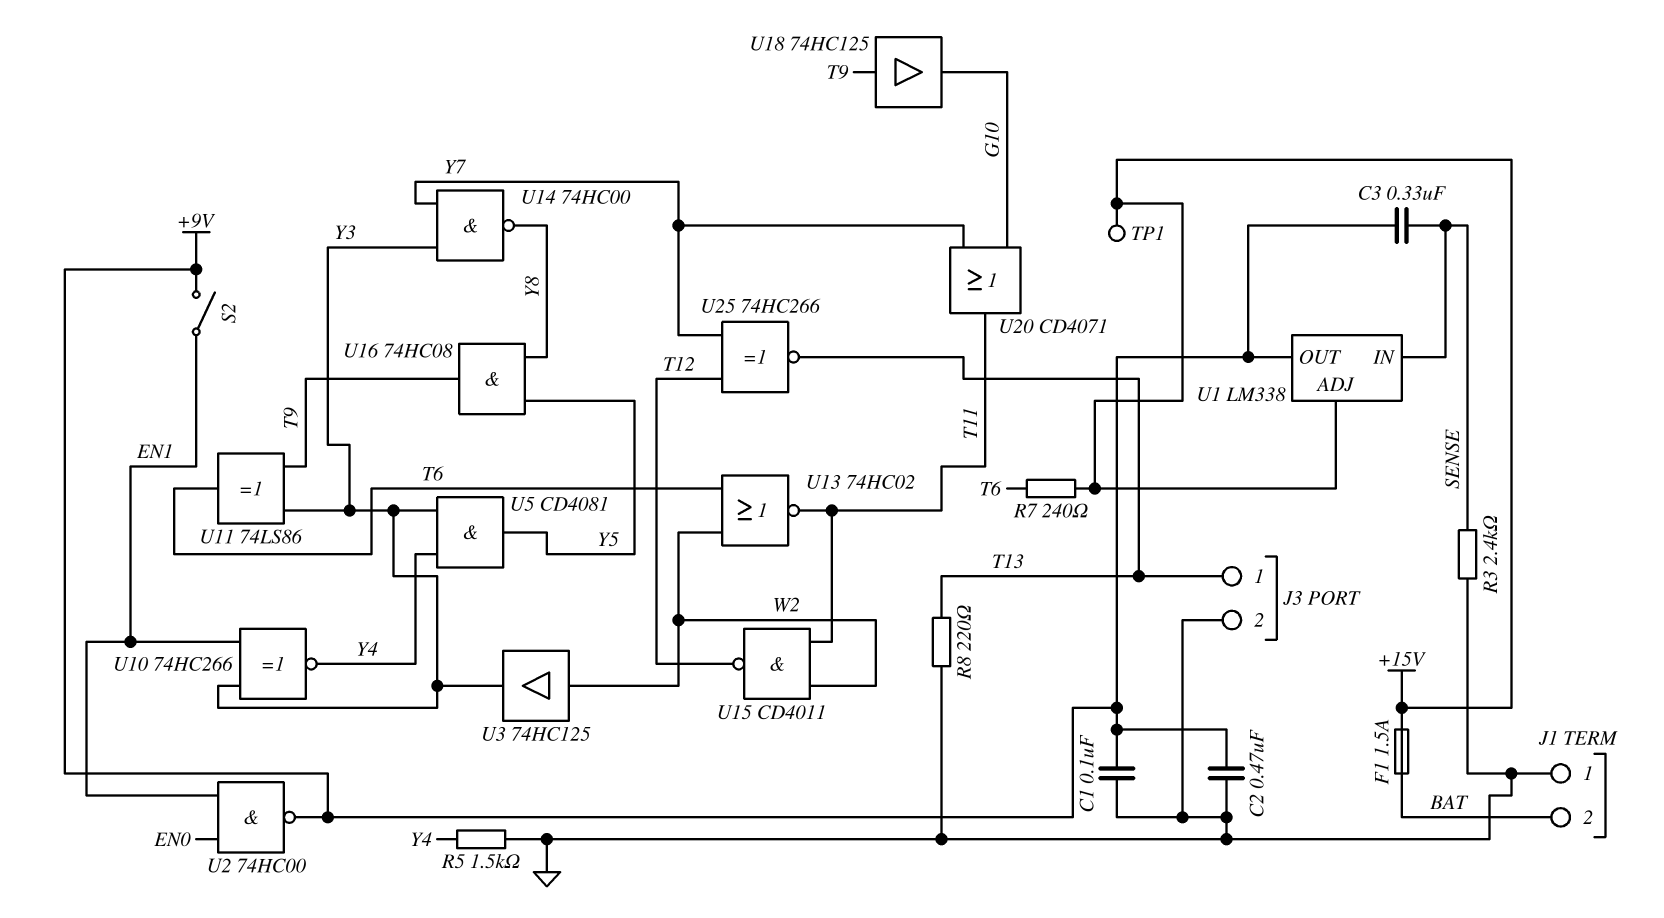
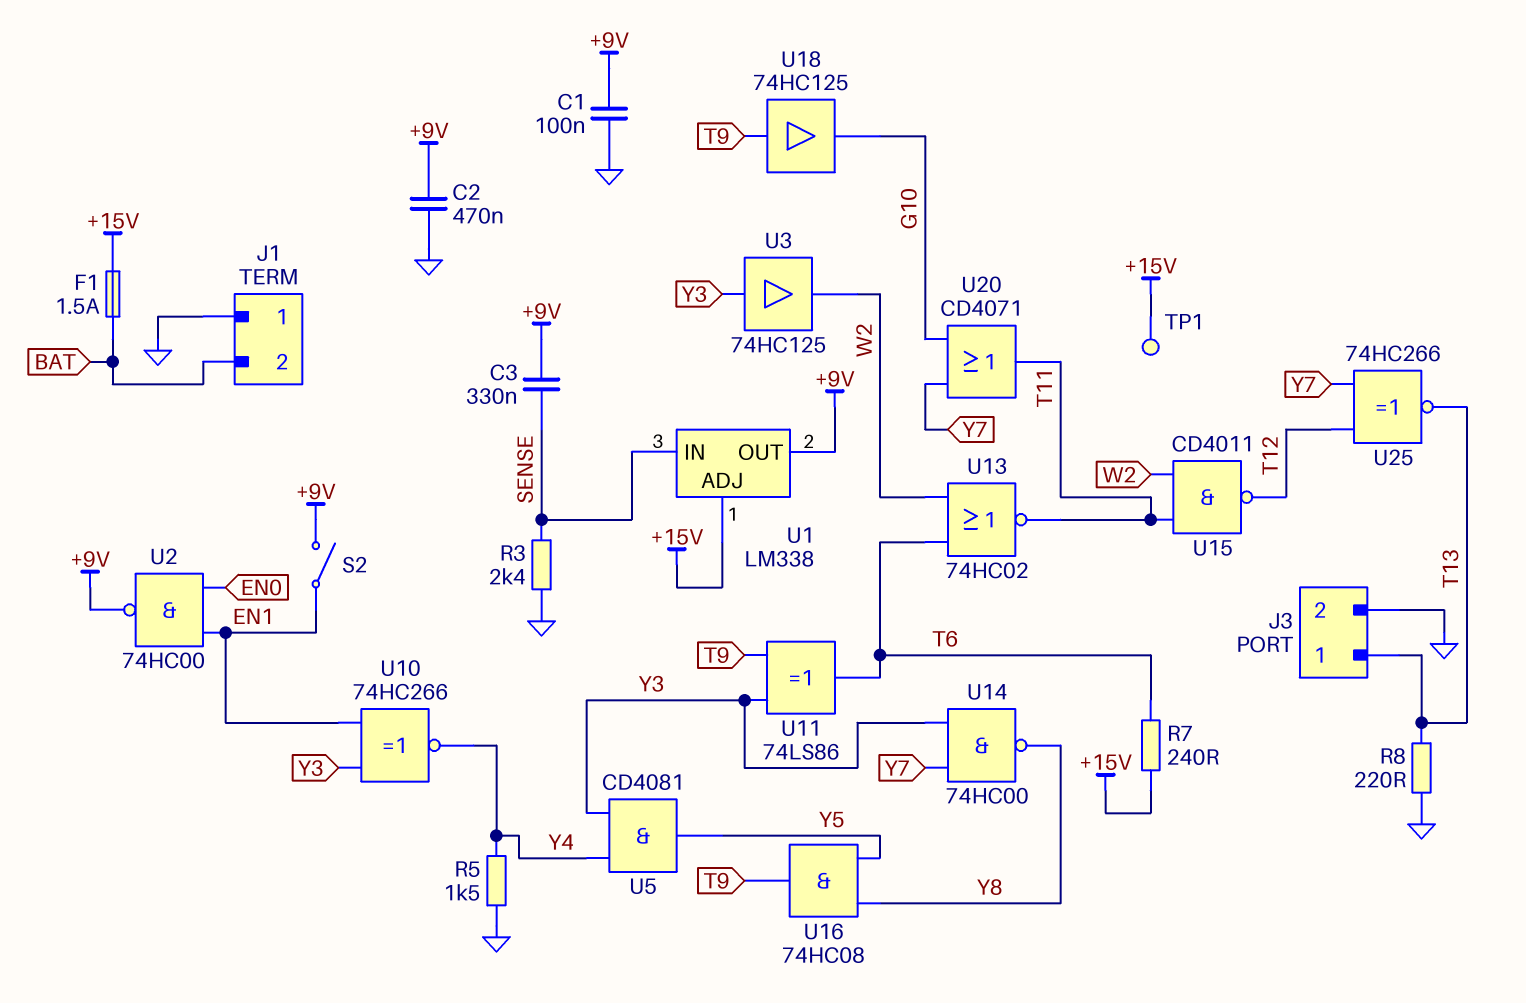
U3: buffer 74HC125 (in W2, out Y3) -> buffer 74HC125 (in Y3, out W2)

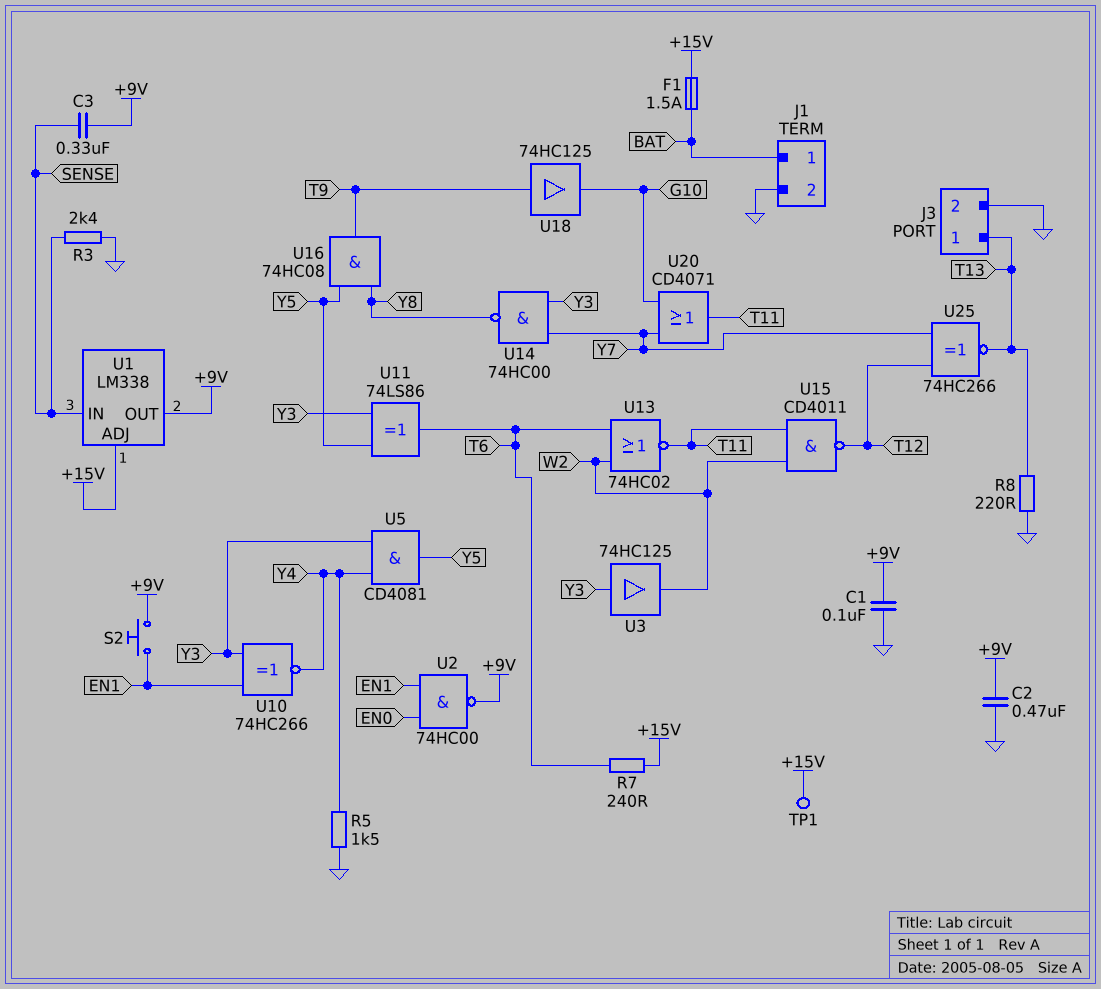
J1 pin 1: GND -> BAT
J1 pin 2: BAT -> GND
S2: switch (+9V, EN1) -> button (+9V, EN1)
U11: XOR 74LS86 (in T9, in Y3, out T6) -> XOR 74LS86 (in Y3, in Y5, out T6)

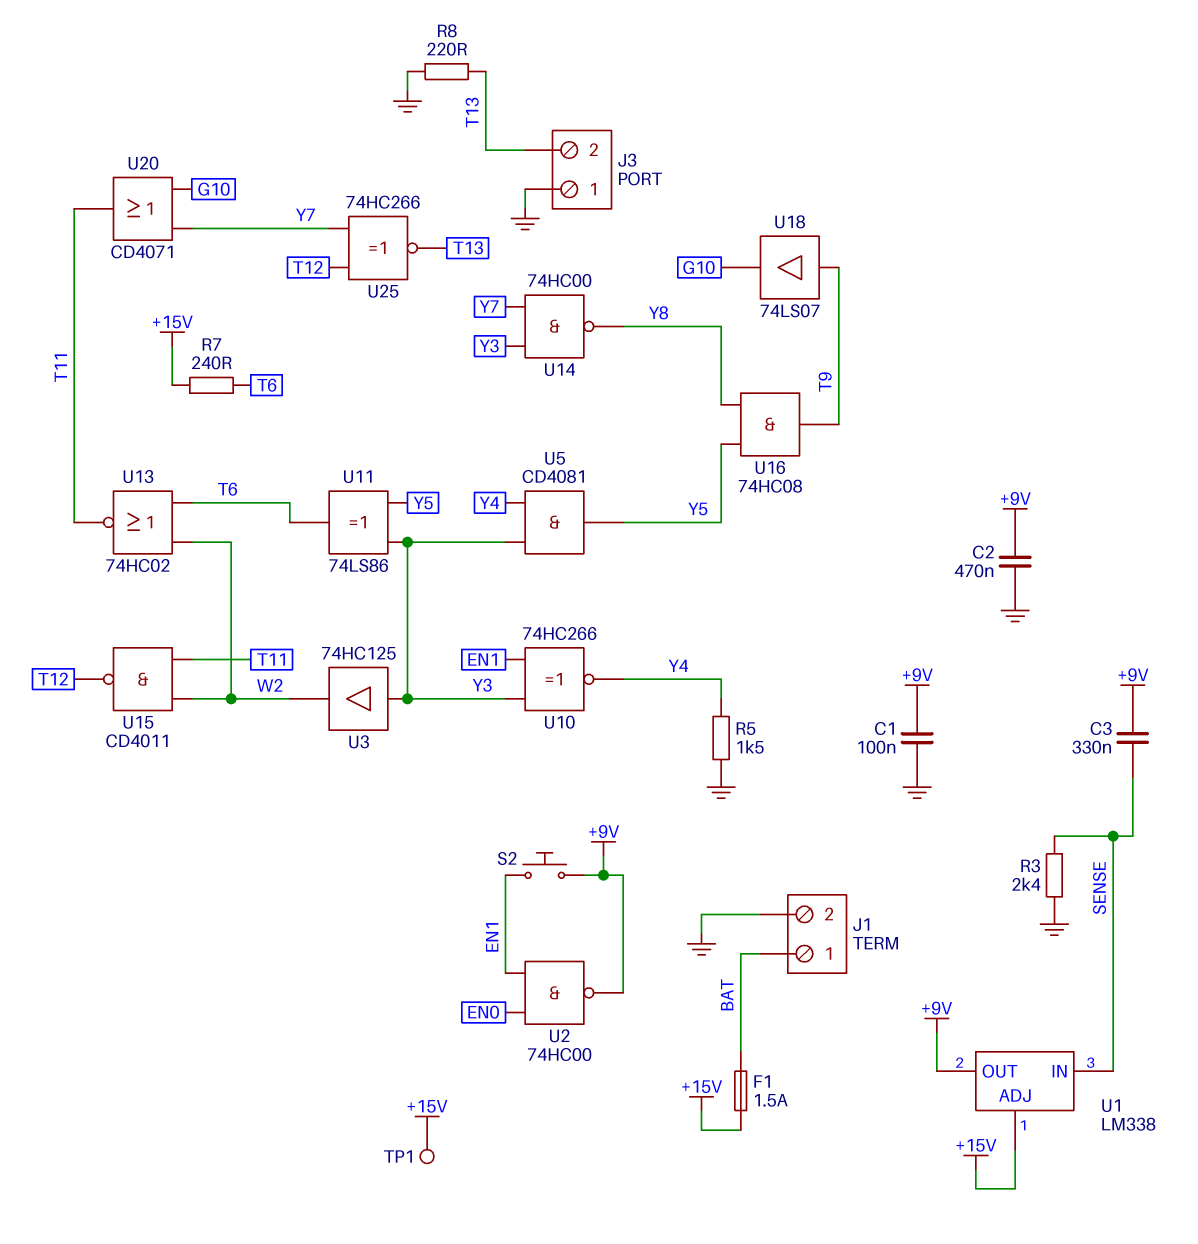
J3 pin 1: T13 -> GND
J3 pin 2: GND -> T13
U18: buffer 74HC125 (in T9, out G10) -> buffer 74LS07 (in T9, out G10)

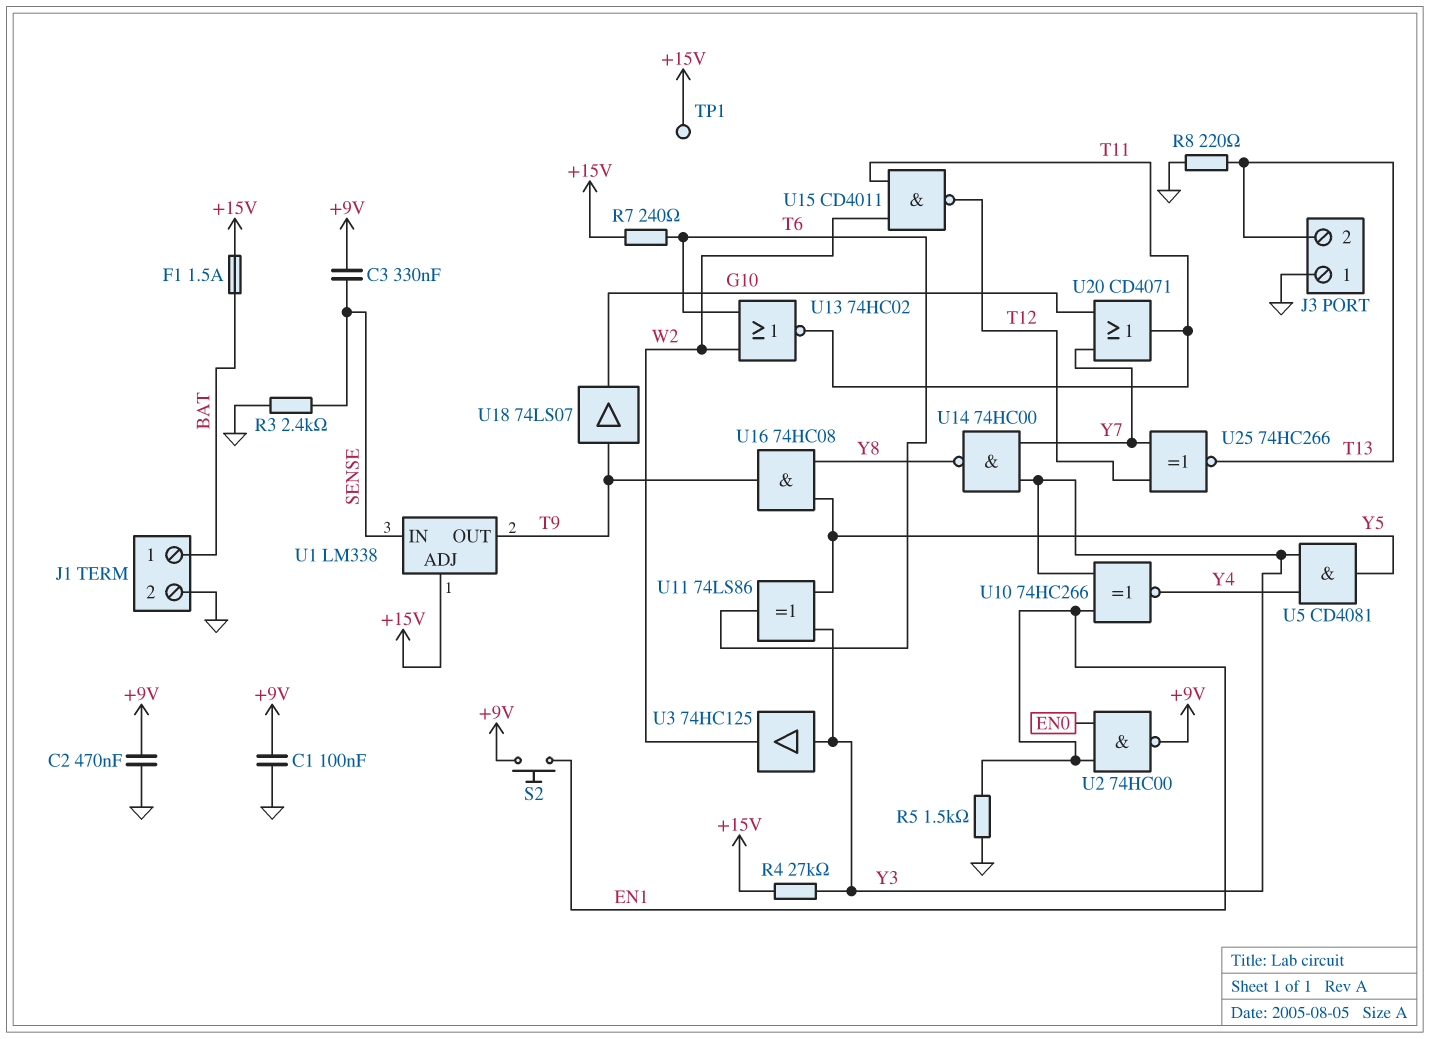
R4: none -> 27k (+15V, Y3)
R5: 1.5k (GND, Y4) -> 1.5k (EN1, GND)
U1 pin OUT: +9V -> T9

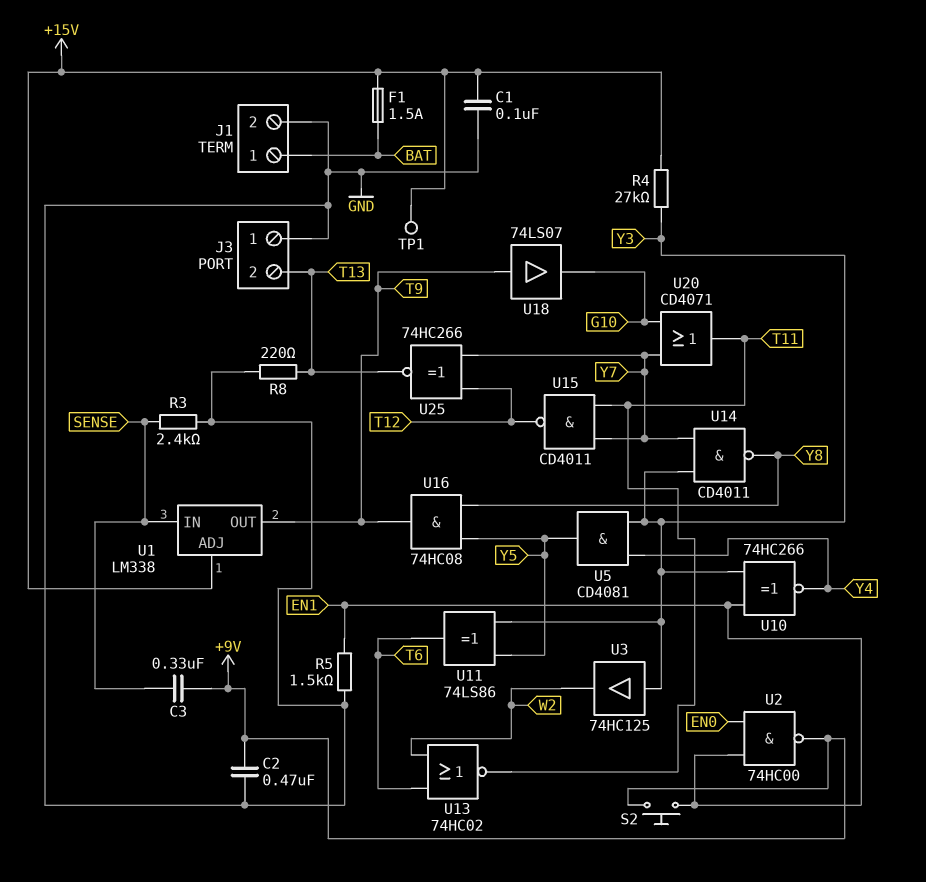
C1: 100nF (+9V, GND) -> 100nF (+15V, GND)
R7: 240 (+15V, T6) -> none
U14: NAND 74HC00 (in Y3, in Y7, out Y8) -> NAND CD4011 (in Y3, in Y7, out Y8)
U15: NAND CD4011 (in T11, in W2, out T12) -> NAND CD4011 (in T11, in Y7, out T12)

